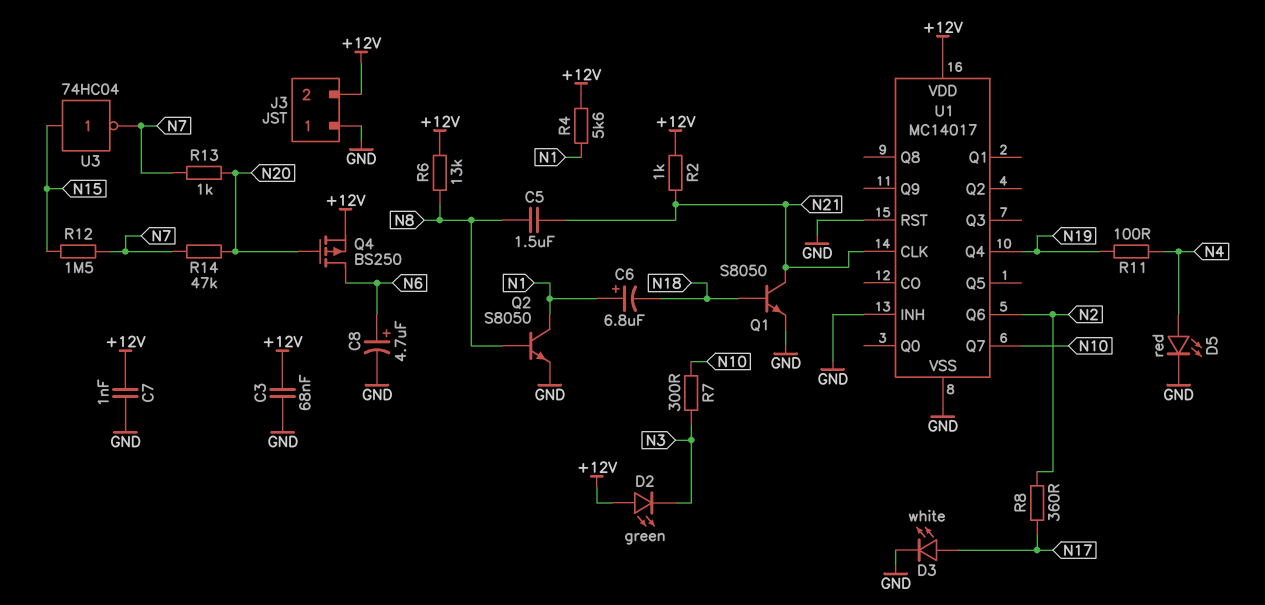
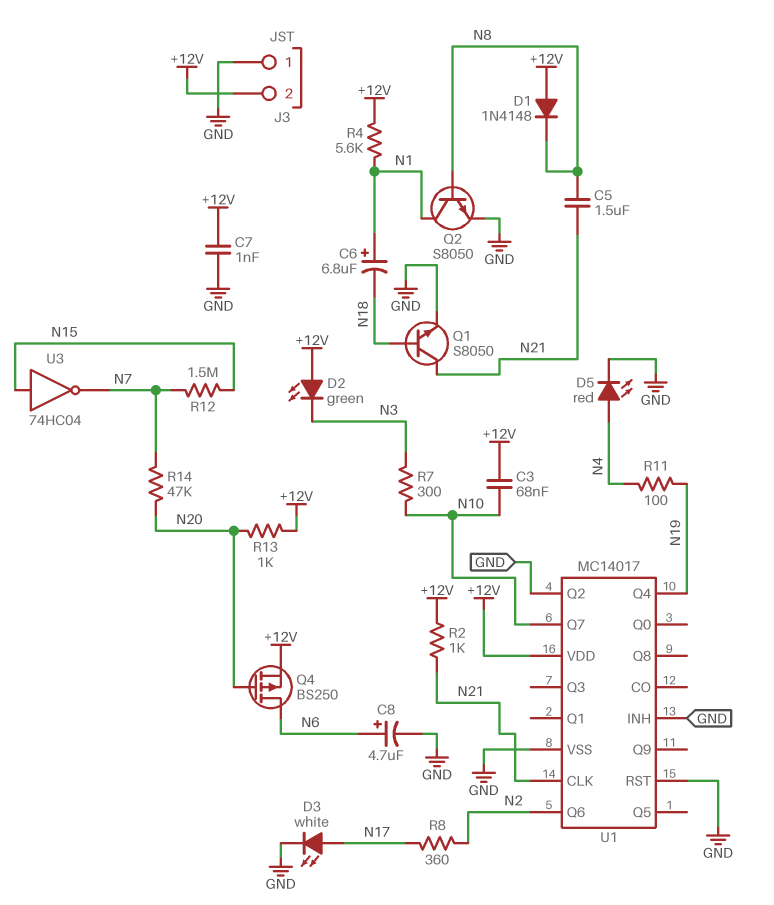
C3: 68nF (+12V, GND) -> 68nF (+12V, N10)
D1: none -> diode 1N4148 (A +12V, K N8)
R6: 13k (+12V, N8) -> none
R13: 1k (N7, N20) -> 1k (+12V, N20)
U1 pin Q2: none -> GND

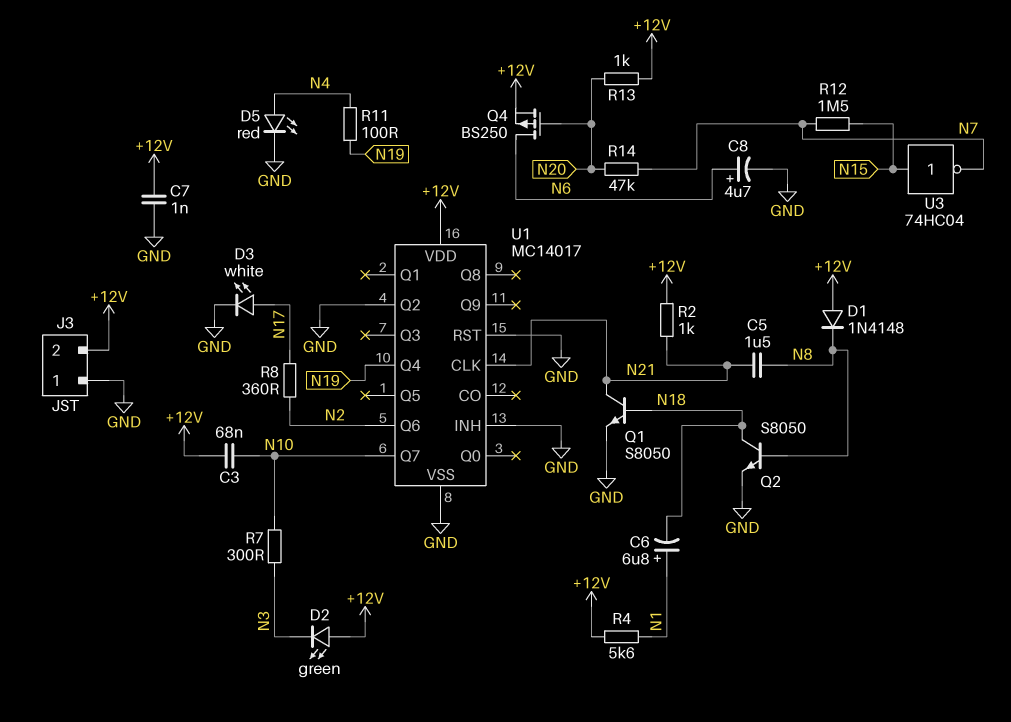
Q2: NPN S8050 (B N8, C N1, E GND) -> NPN S8050 (B N8, C N18, E GND)

